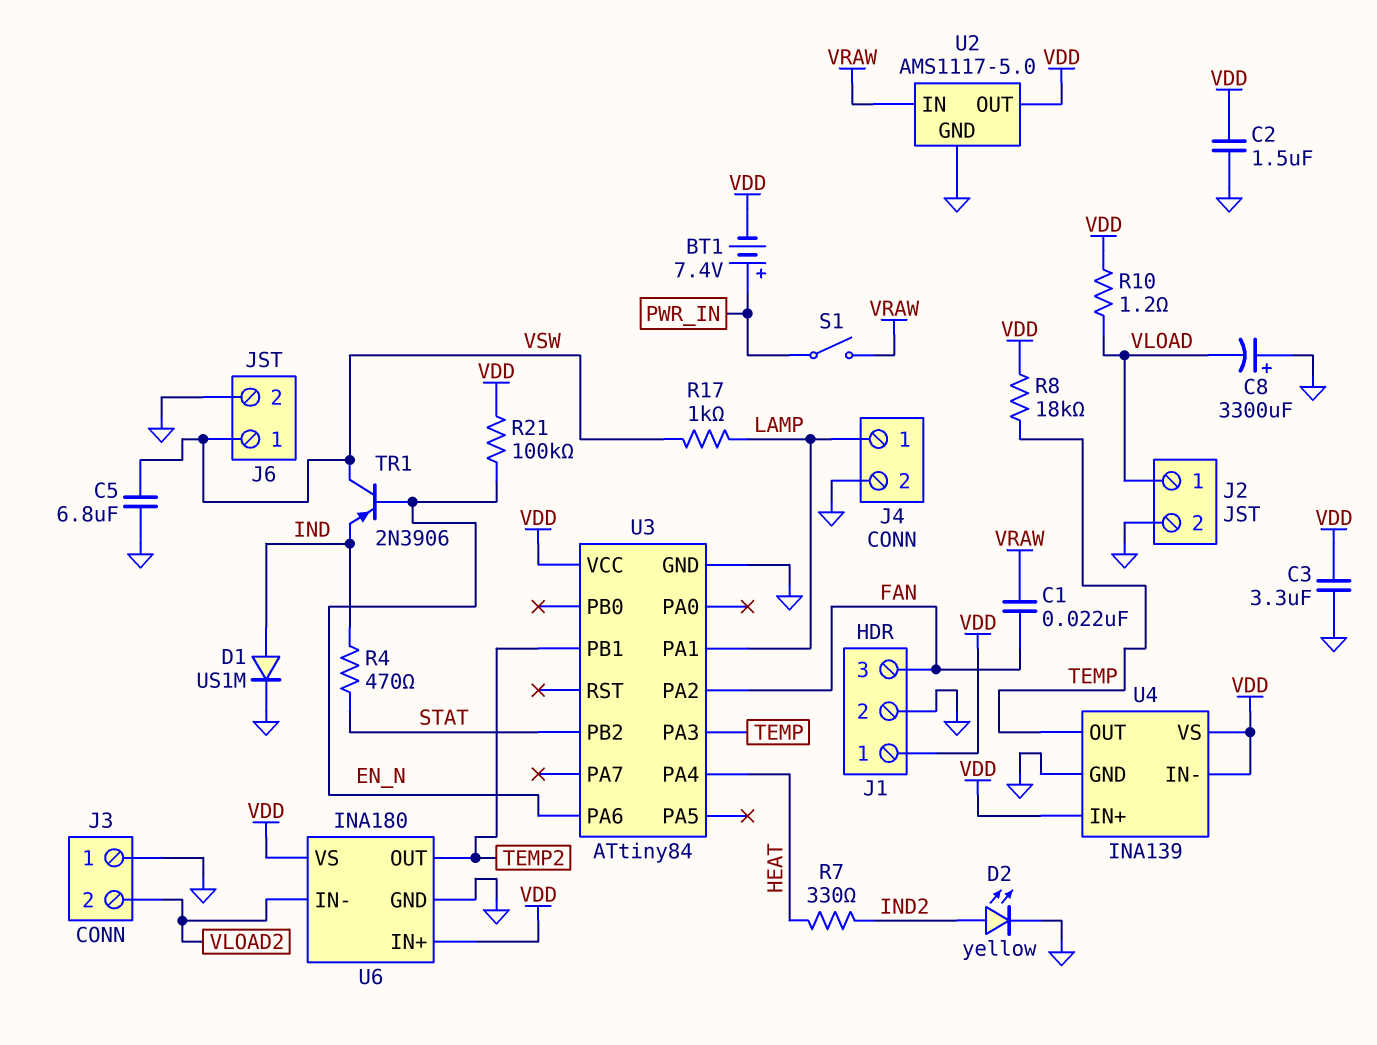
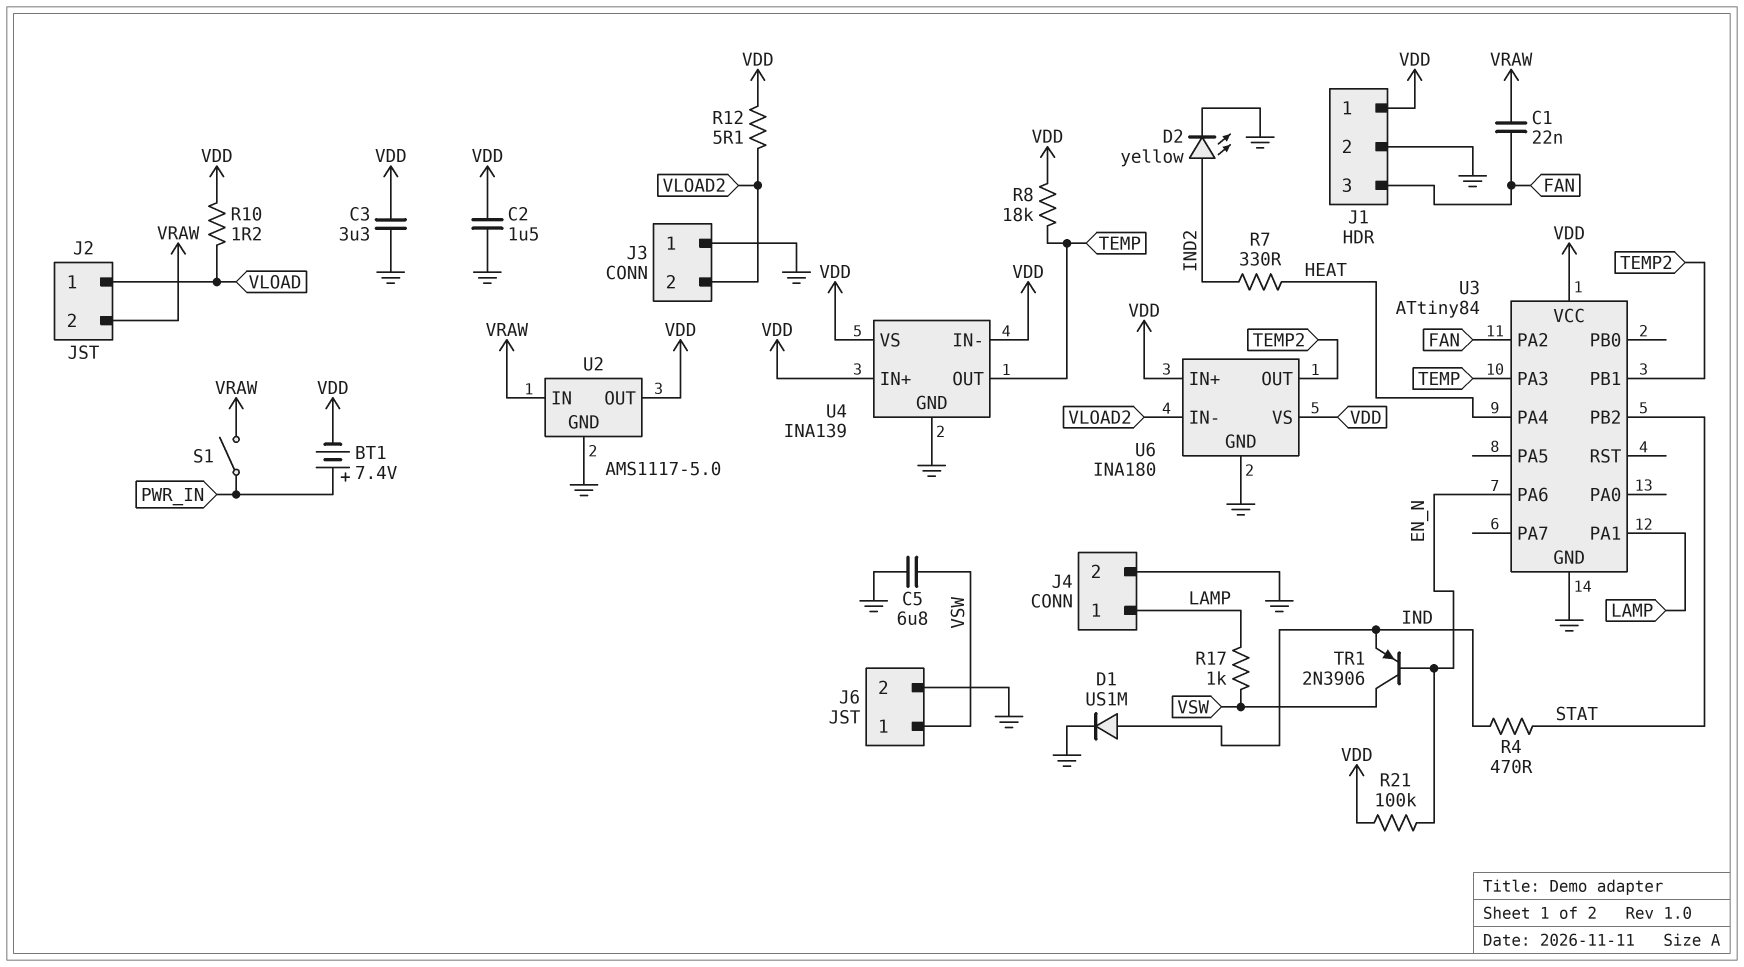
C8: 3300uF (plus GND, minus VLOAD) -> none
J2 pin 2: GND -> VRAW
R12: none -> 5.1 (VDD, VLOAD2)

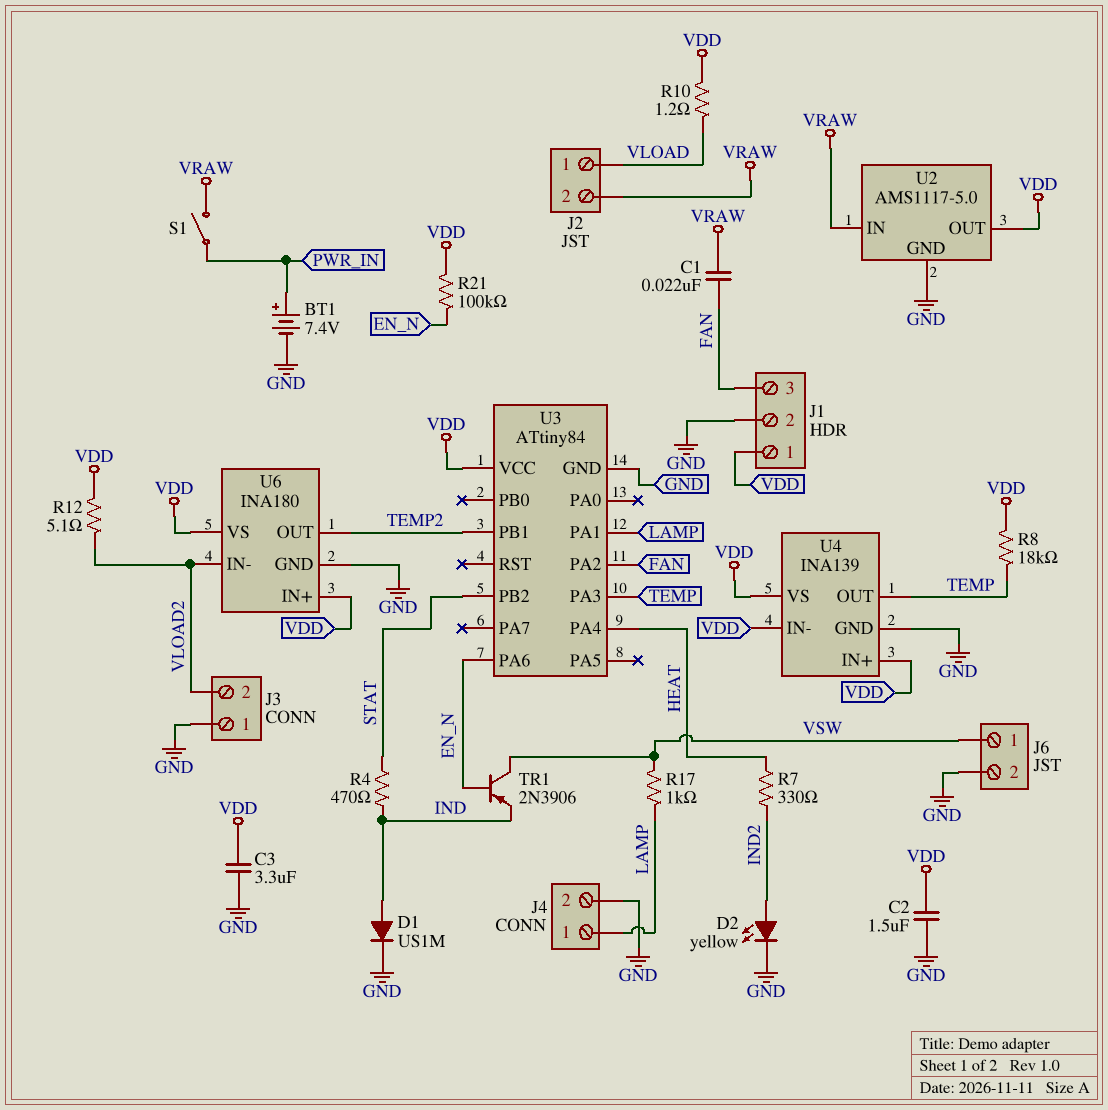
BT1: 7.4V (plus PWR_IN, minus VDD) -> 7.4V (plus PWR_IN, minus GND)
C5: 6.8uF (GND, VSW) -> none

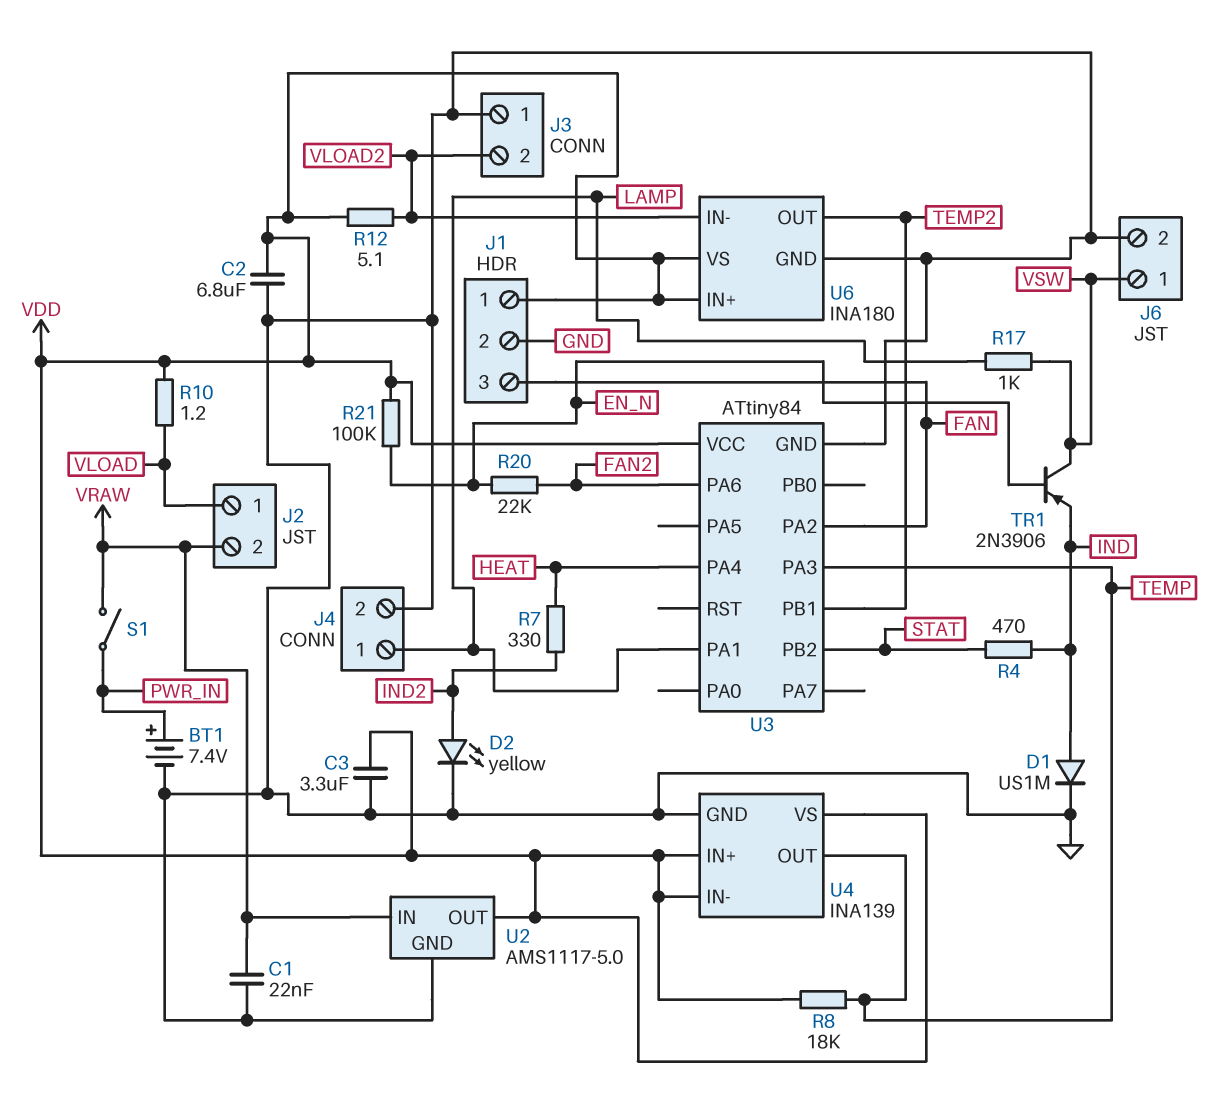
C1: 22nF (FAN, VRAW) -> 22nF (GND, VRAW)
C2: 1.5uF (GND, VDD) -> 6.8uF (GND, VDD)
R20: none -> 22k (EN_N, FAN2)
U3 pin PA6: EN_N -> FAN2

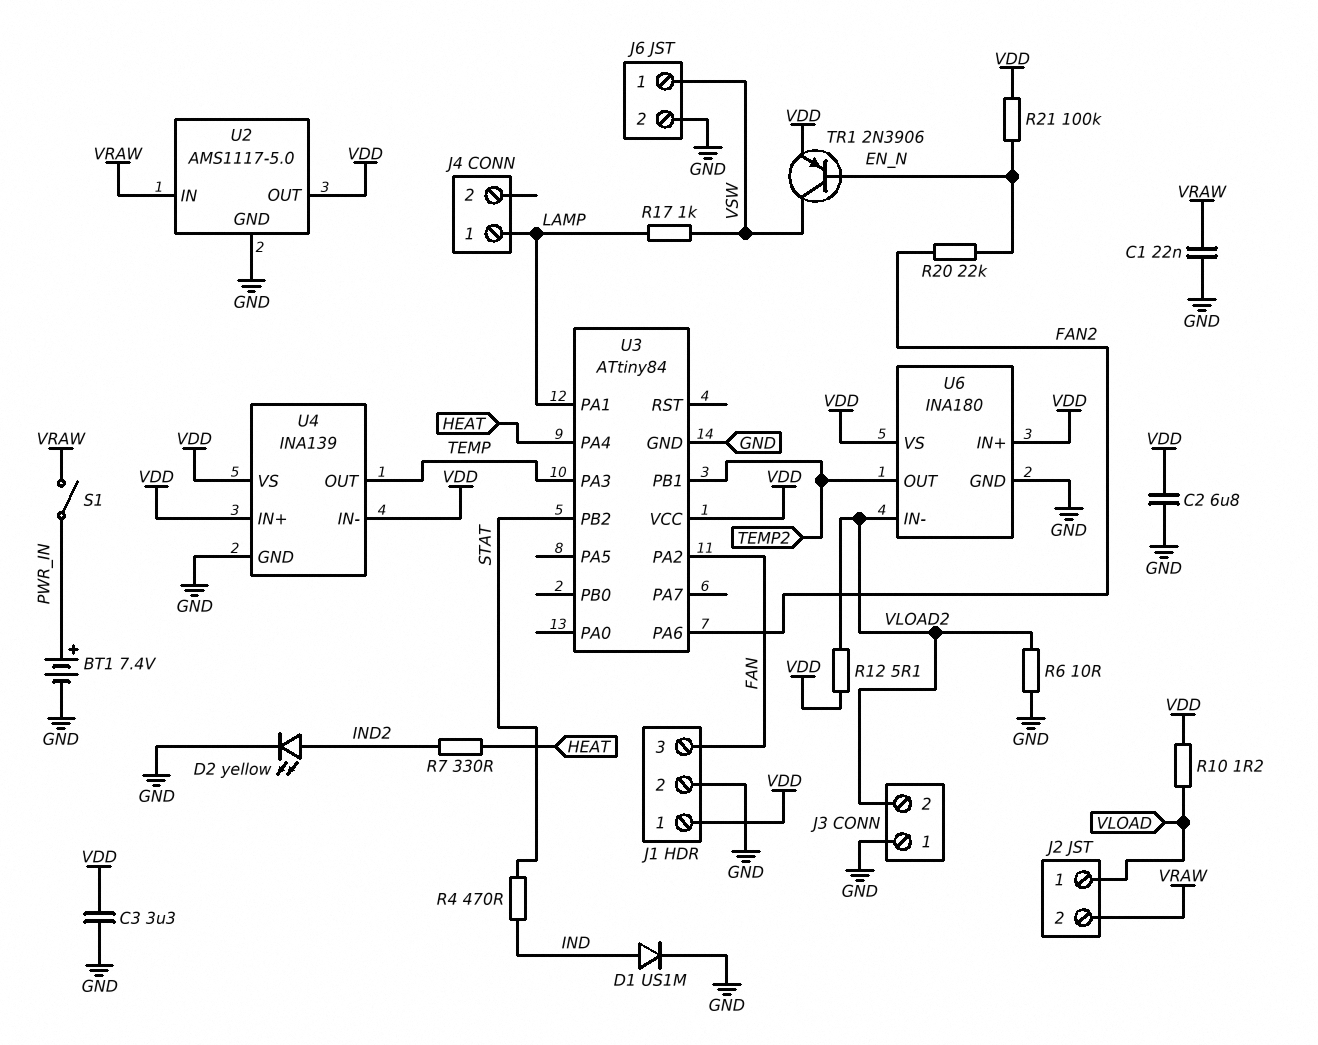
J4 pin 2: GND -> none
R6: none -> 10 (GND, VLOAD2)
R8: 18k (TEMP, VDD) -> none
TR1: PNP 2N3906 (B EN_N, C VSW, E IND) -> PNP 2N3906 (B EN_N, C VSW, E VDD)

